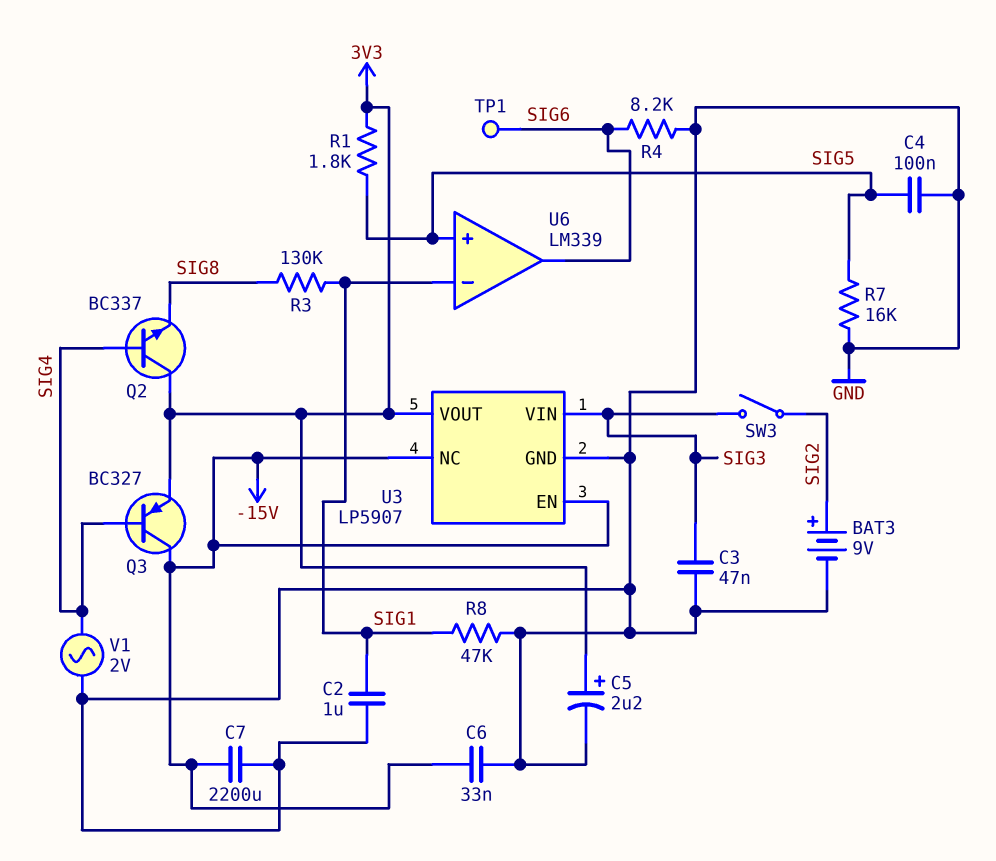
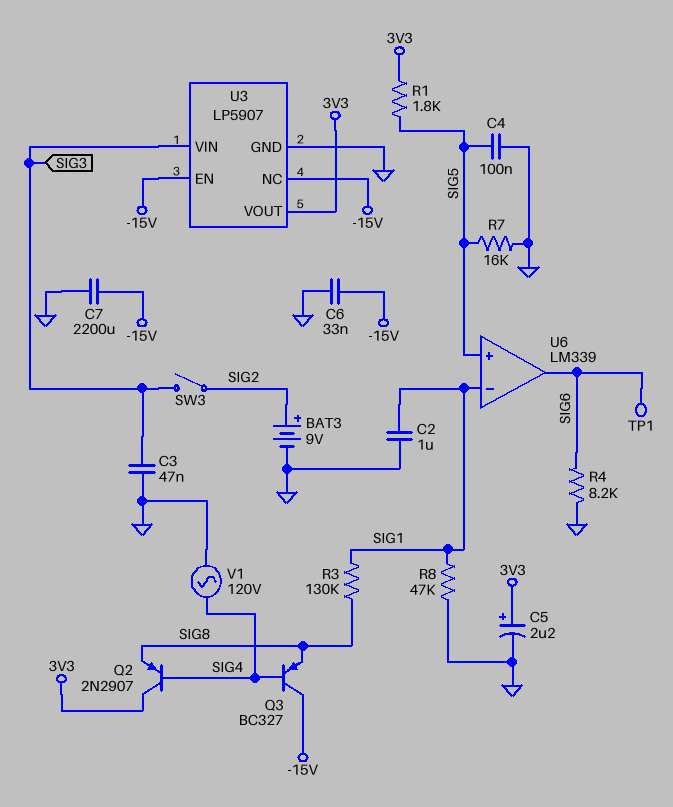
Q2: NPN BC337 (B SIG4, C 3V3, E SIG8) -> PNP 2N2907 (B SIG4, C 3V3, E SIG8)
Q3: PNP BC327 (B SIG4, C -15V, E 3V3) -> PNP BC327 (B SIG4, C -15V, E SIG8)
V1: AC 2V (GND, SIG4) -> AC 120V (GND, SIG4)

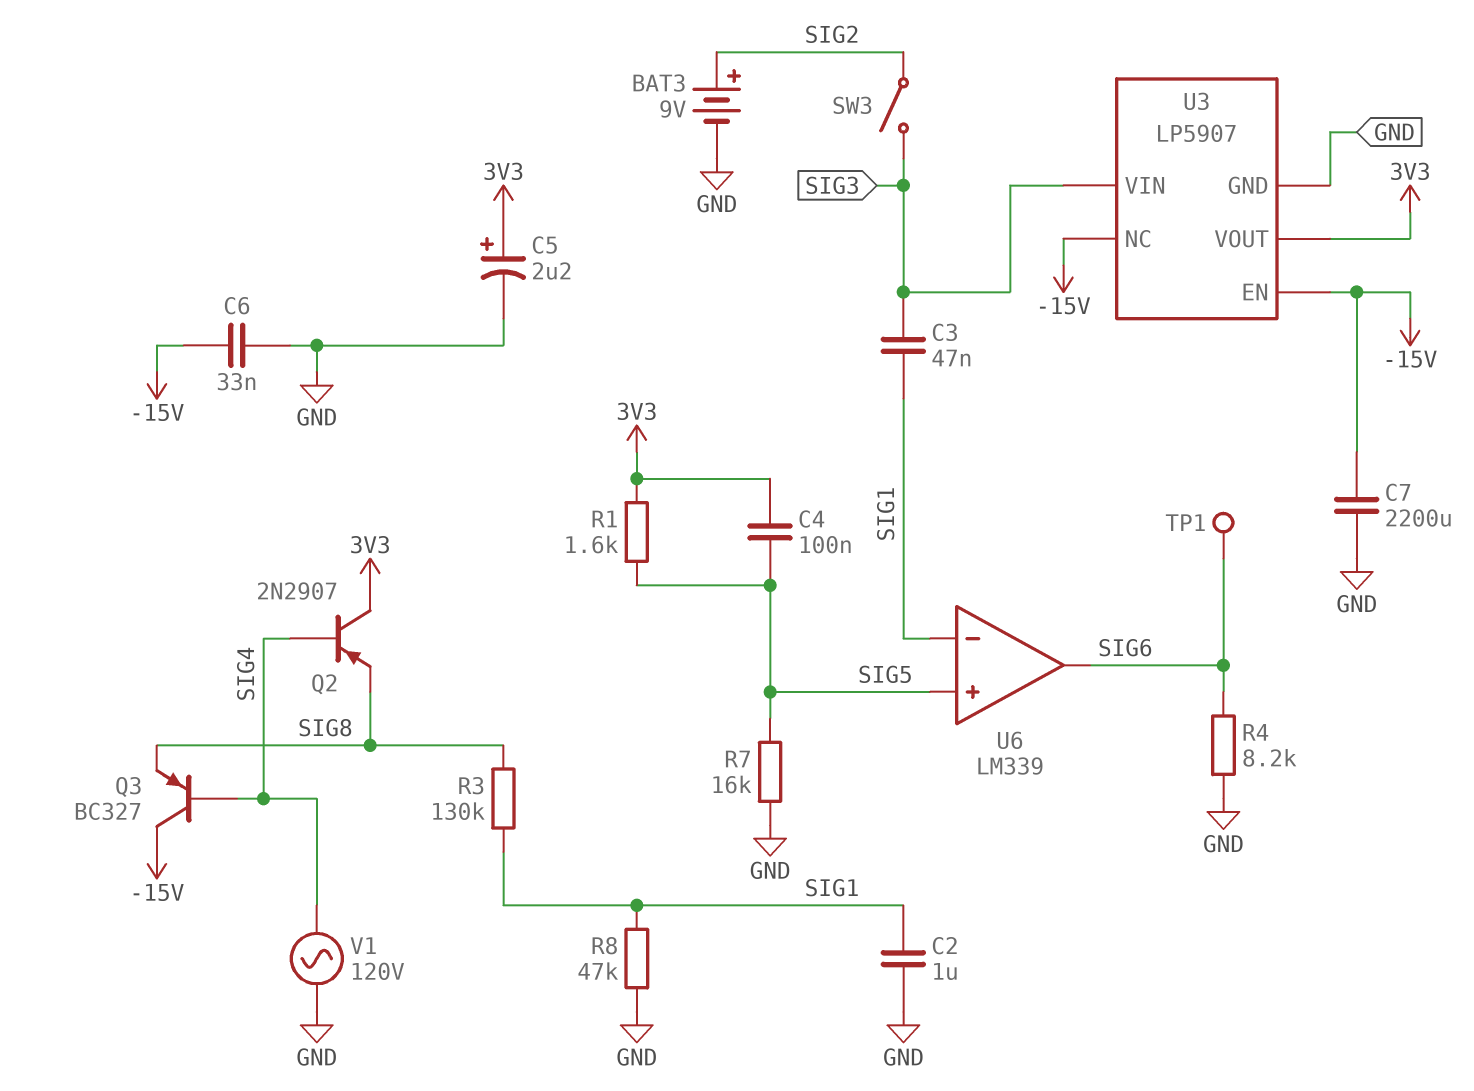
C3: 47nF (GND, SIG3) -> 47nF (SIG1, SIG3)
C4: 100nF (GND, SIG5) -> 100nF (3V3, SIG5)
R1: 1.8k (3V3, SIG5) -> 1.6k (3V3, SIG5)

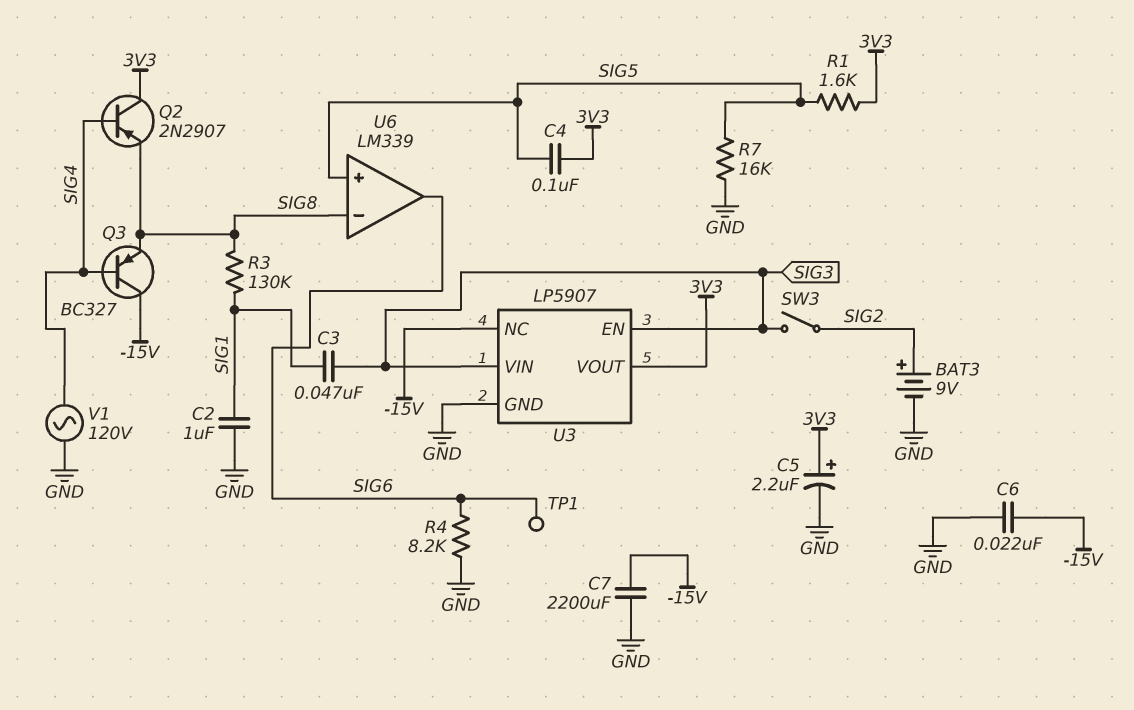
C6: 33nF (-15V, GND) -> 22nF (-15V, GND)
R8: 47k (GND, SIG1) -> none
U3 pin EN: -15V -> SIG3
U6 pin in-: SIG1 -> SIG8

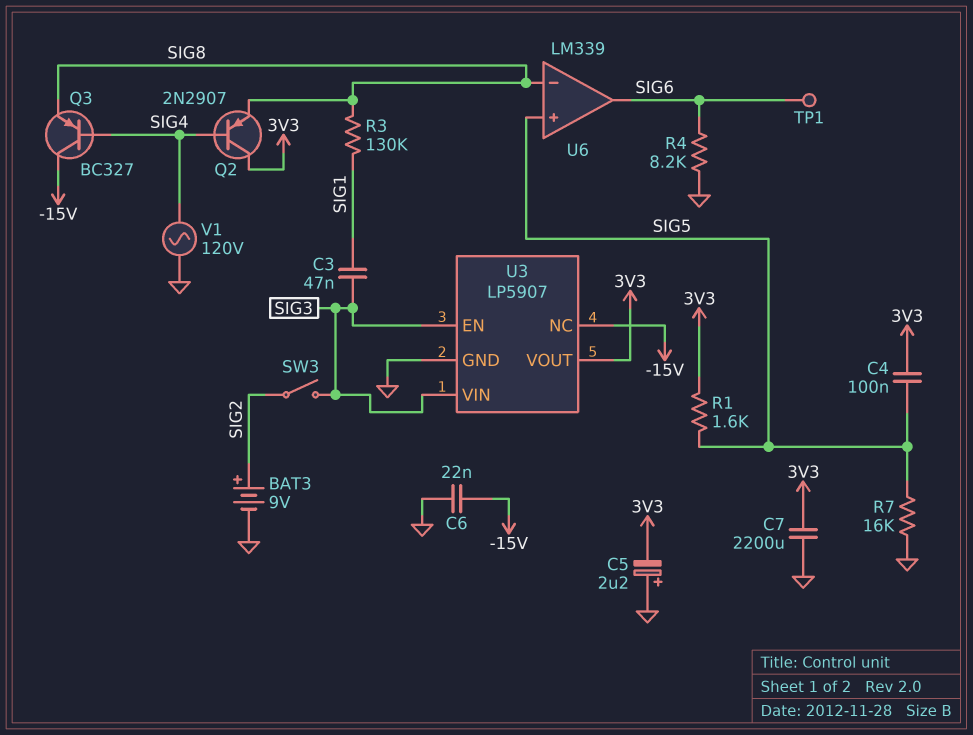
C2: 1uF (GND, SIG1) -> none
C5: 2.2uF (plus 3V3, minus GND) -> 2.2uF (plus GND, minus 3V3)
C7: 2200uF (-15V, GND) -> 2200uF (3V3, GND)

